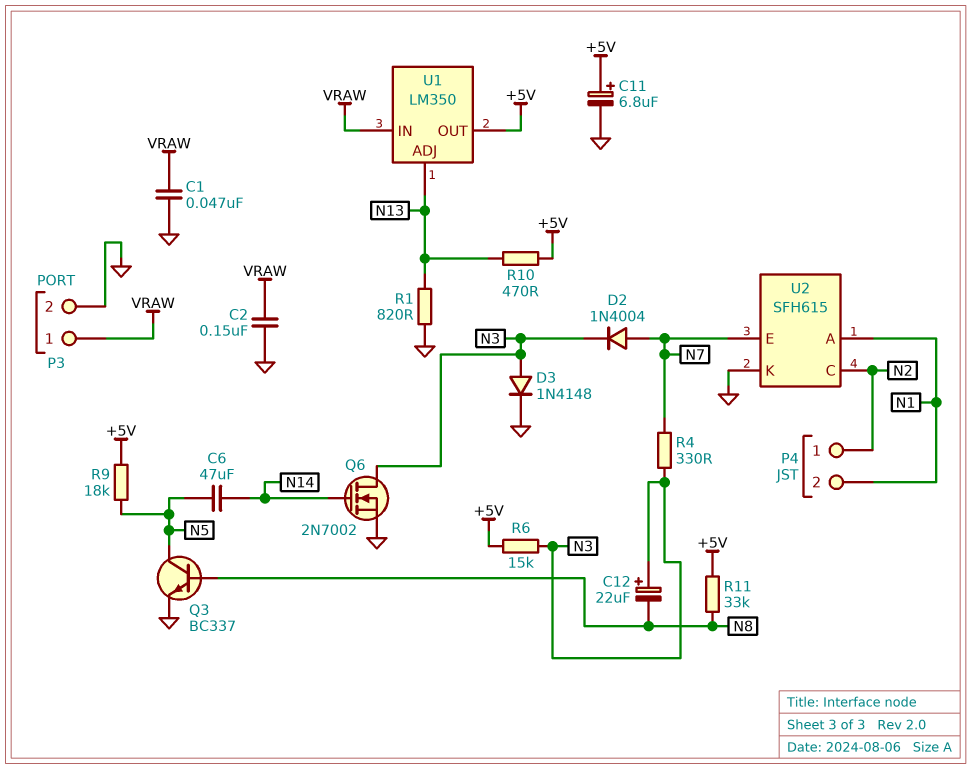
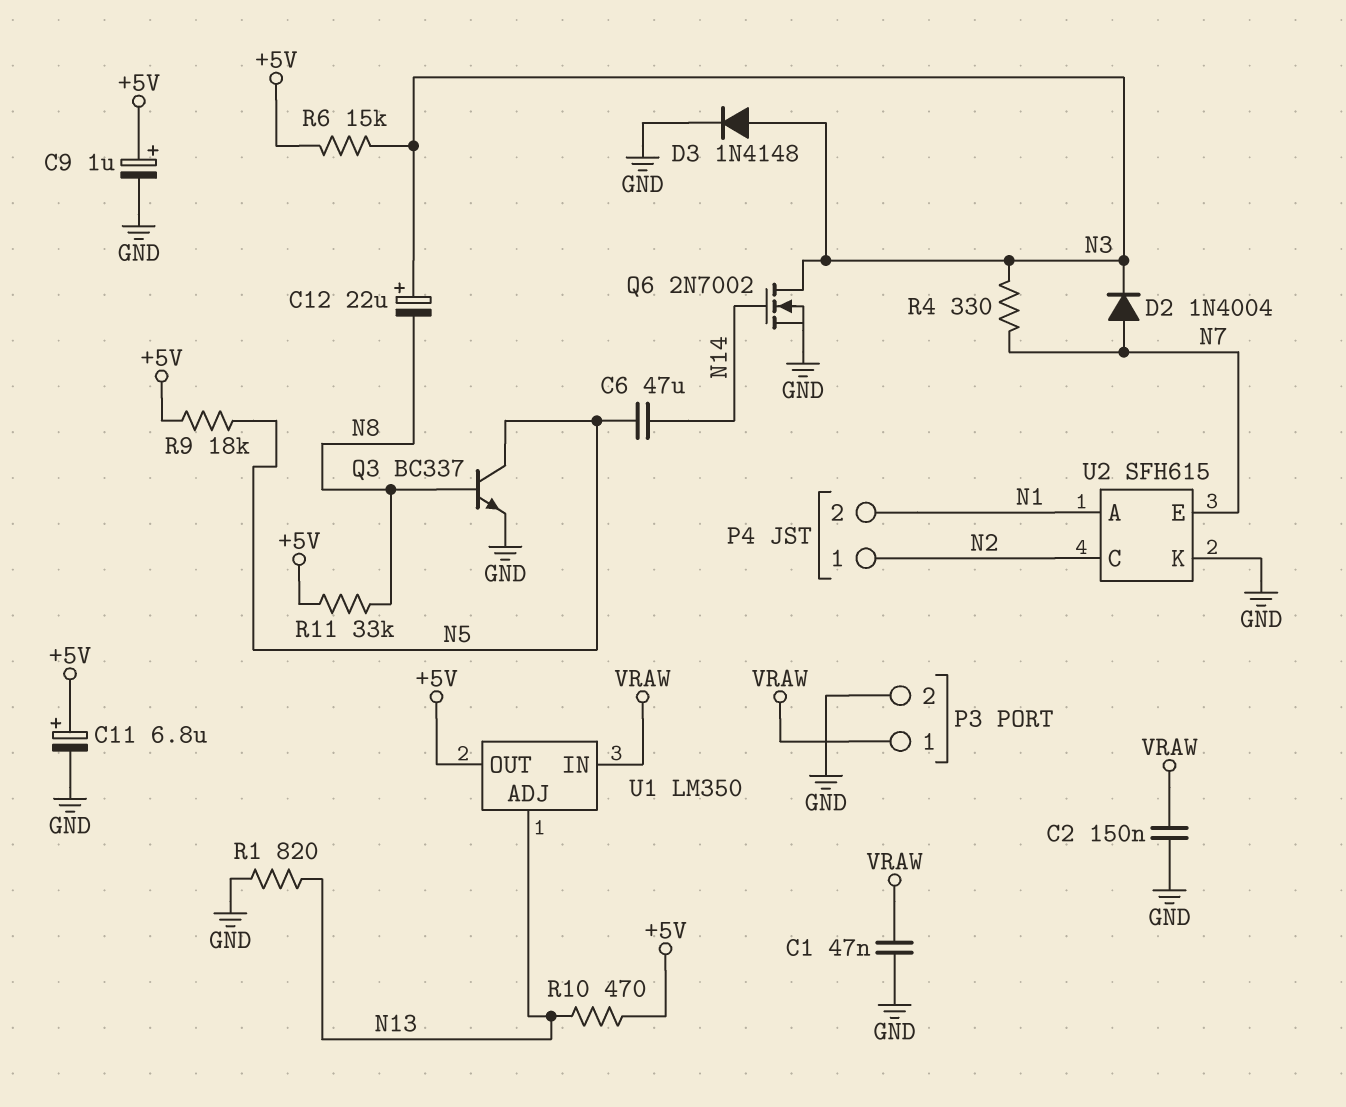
C9: none -> 1uF (plus +5V, minus GND)

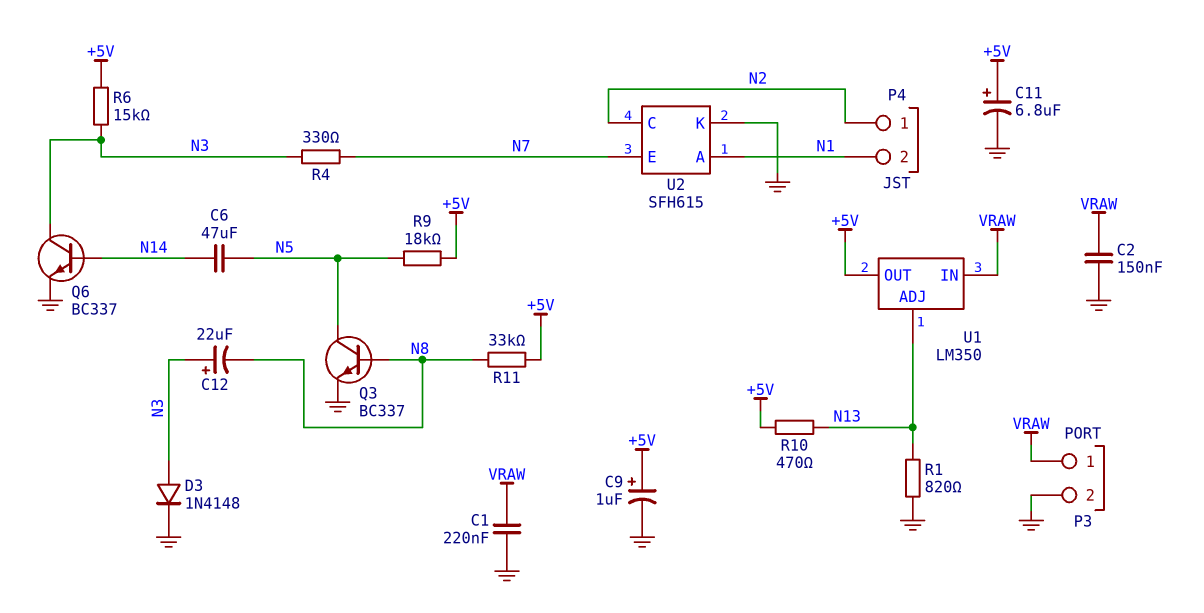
C1: 47nF (GND, VRAW) -> 220nF (GND, VRAW)
D2: diode 1N4004 (A N7, K N3) -> none
Q6: NMOS 2N7002 (G N14, D N3, S GND) -> NPN BC337 (B N14, C N3, E GND)

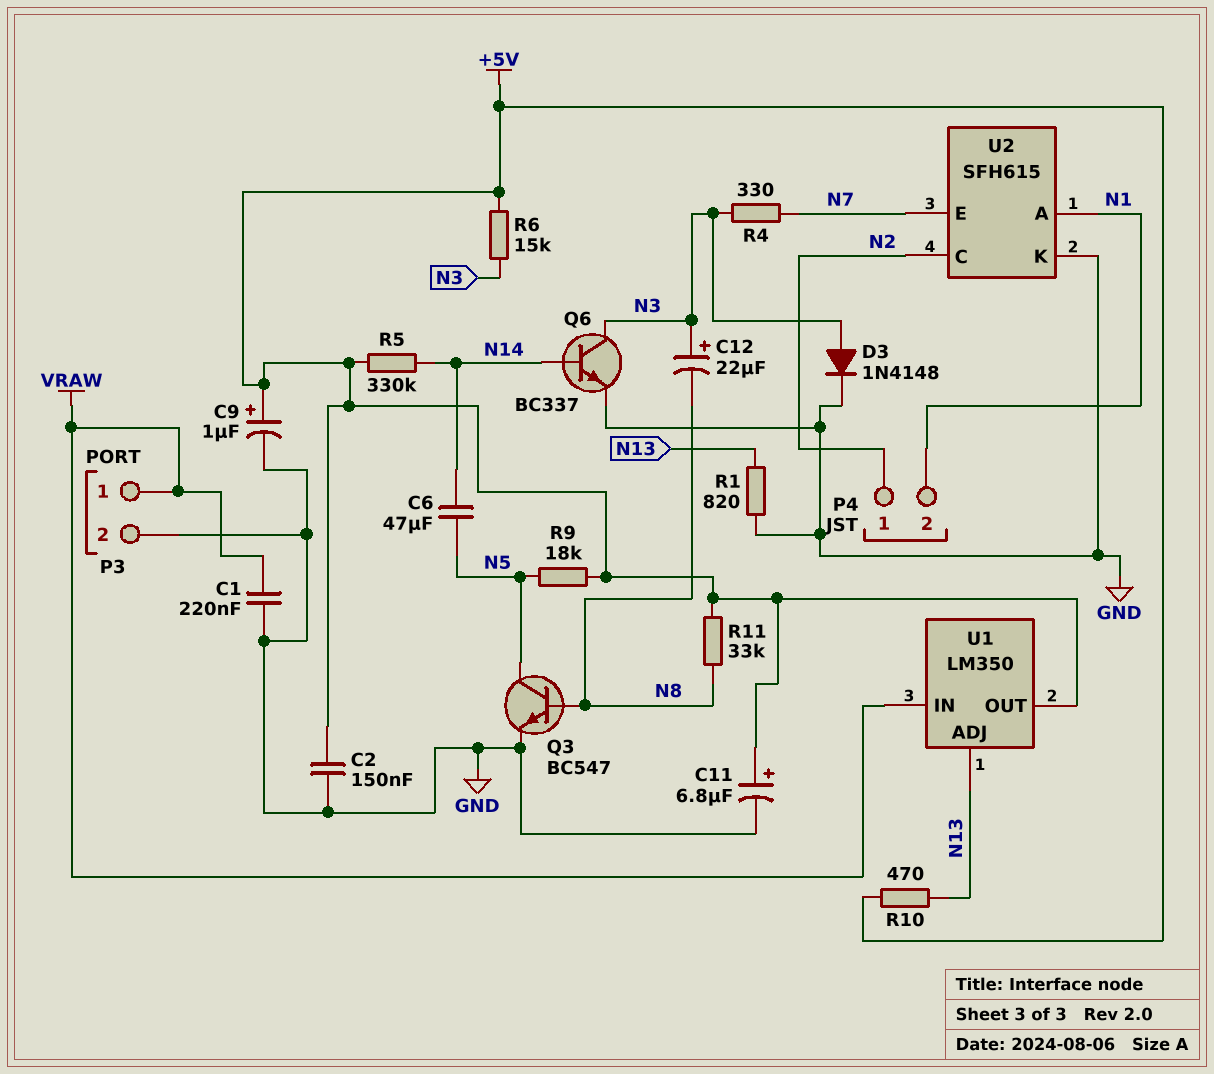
C2: 150nF (GND, VRAW) -> 150nF (+5V, GND)
Q3: NPN BC337 (B N8, C N5, E GND) -> NPN BC547 (B N8, C N5, E GND)
R5: none -> 330k (+5V, N14)

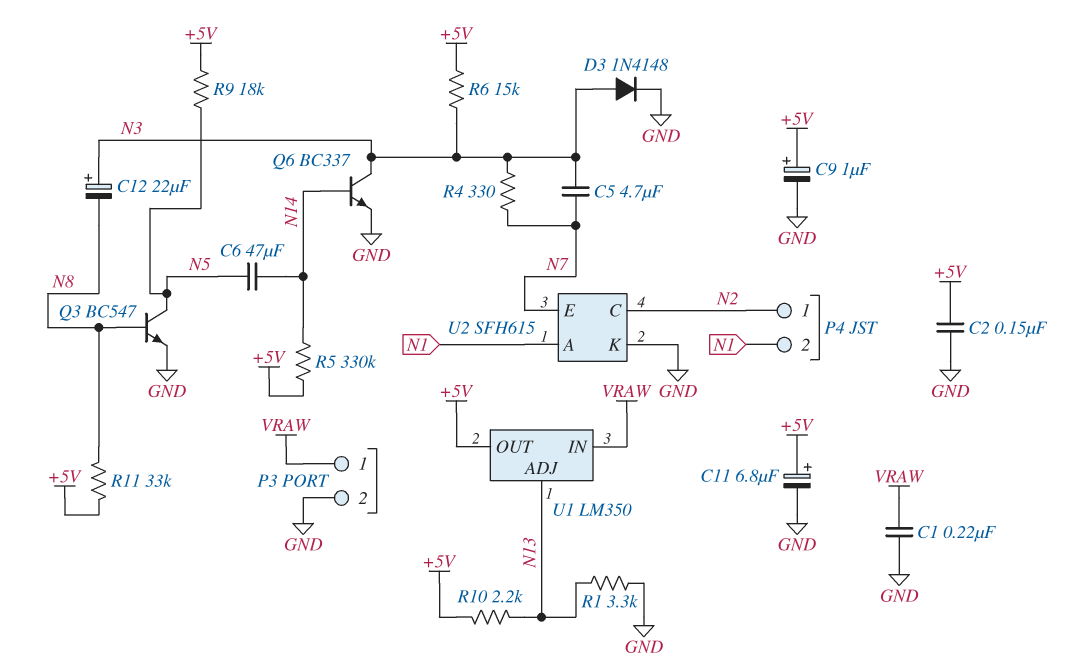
C5: none -> 4.7uF (N3, N7)
R1: 820 (GND, N13) -> 3.3k (GND, N13)
R10: 470 (+5V, N13) -> 2.2k (+5V, N13)

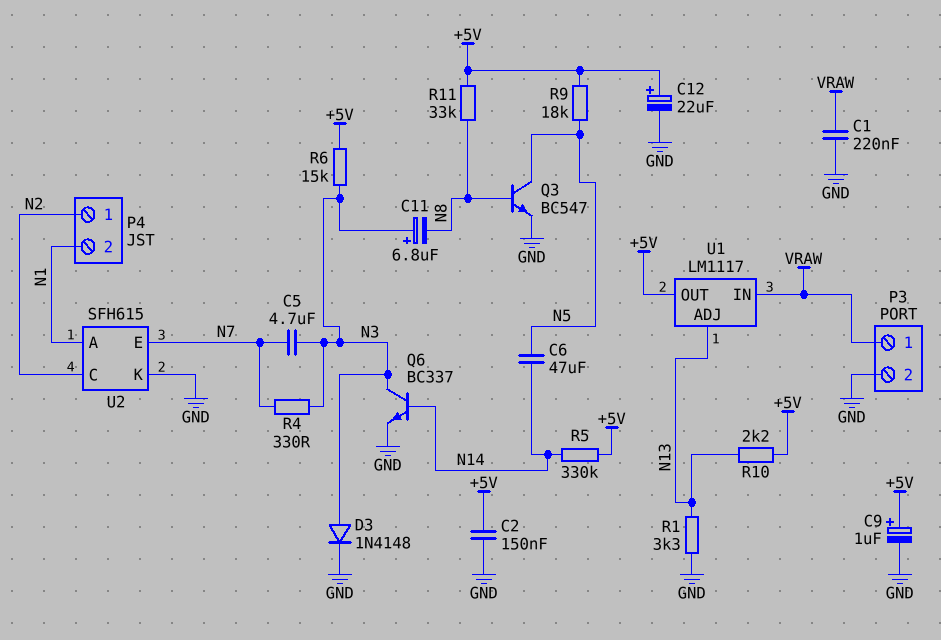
C11: 6.8uF (plus +5V, minus GND) -> 6.8uF (plus N3, minus N8)
C12: 22uF (plus N3, minus N8) -> 22uF (plus +5V, minus GND)
U1: LM350 -> LM1117

